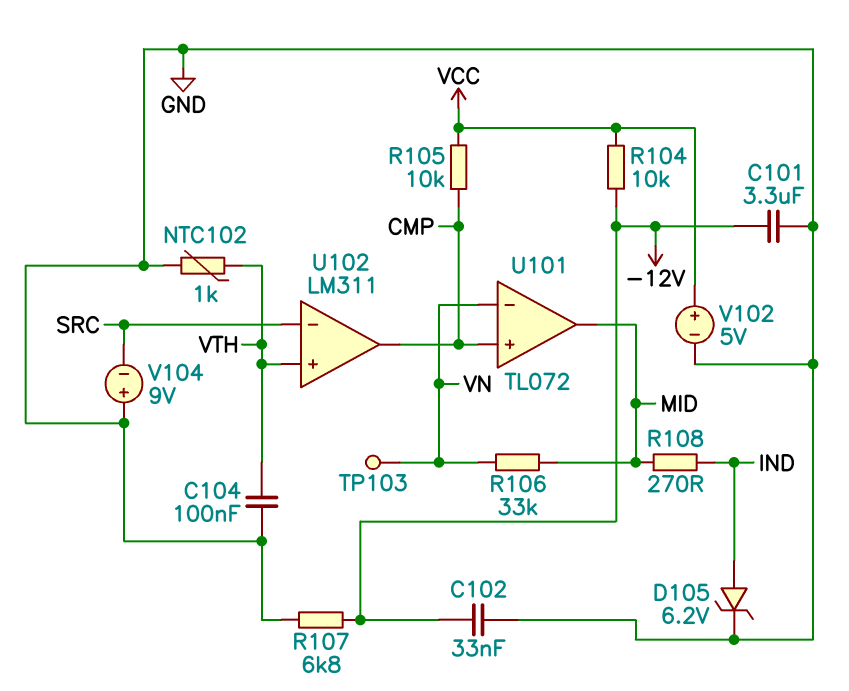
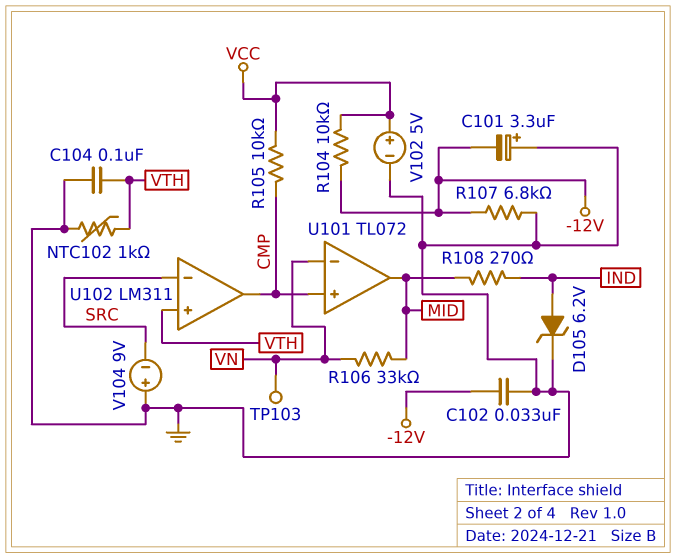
C101: 3.3uF (-12V, GND) -> 3.3uF (plus GND, minus -12V)

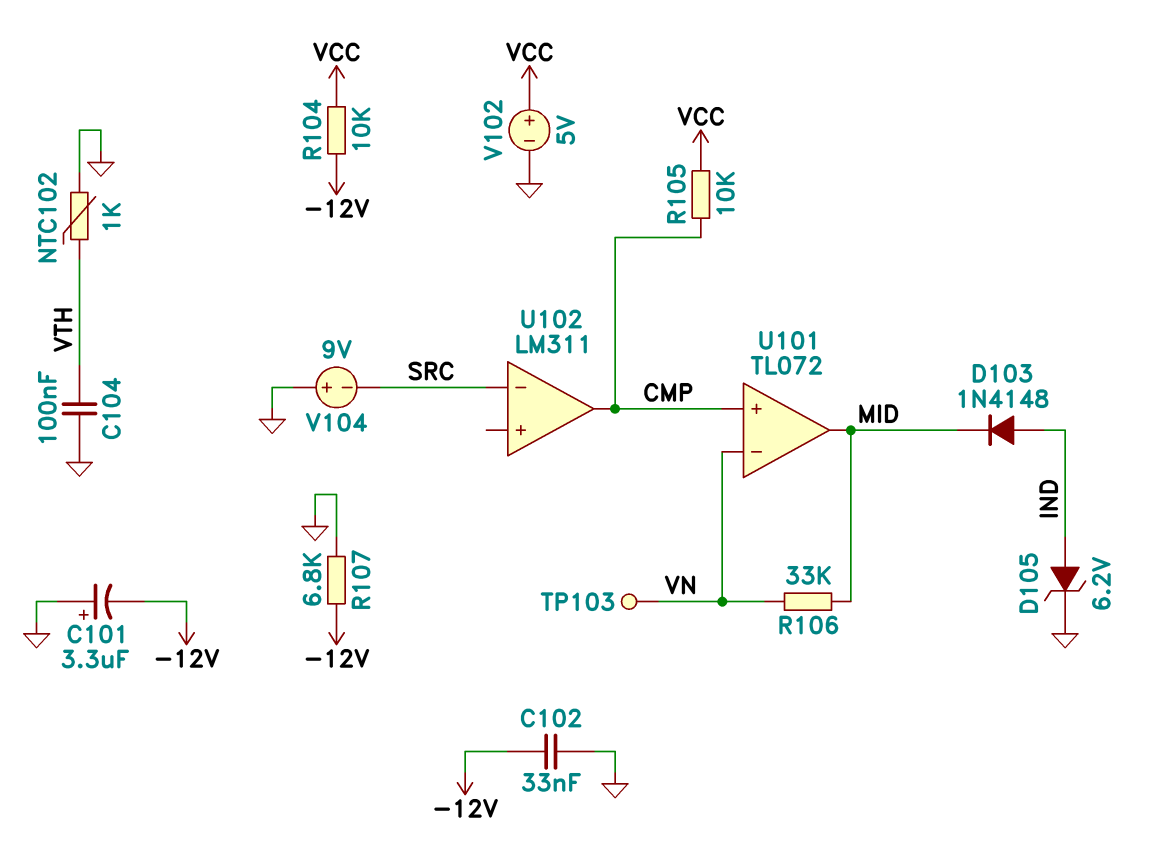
D103: none -> diode 1N4148 (A IND, K MID)
R108: 270 (IND, MID) -> none
U102 pin in+: VTH -> none

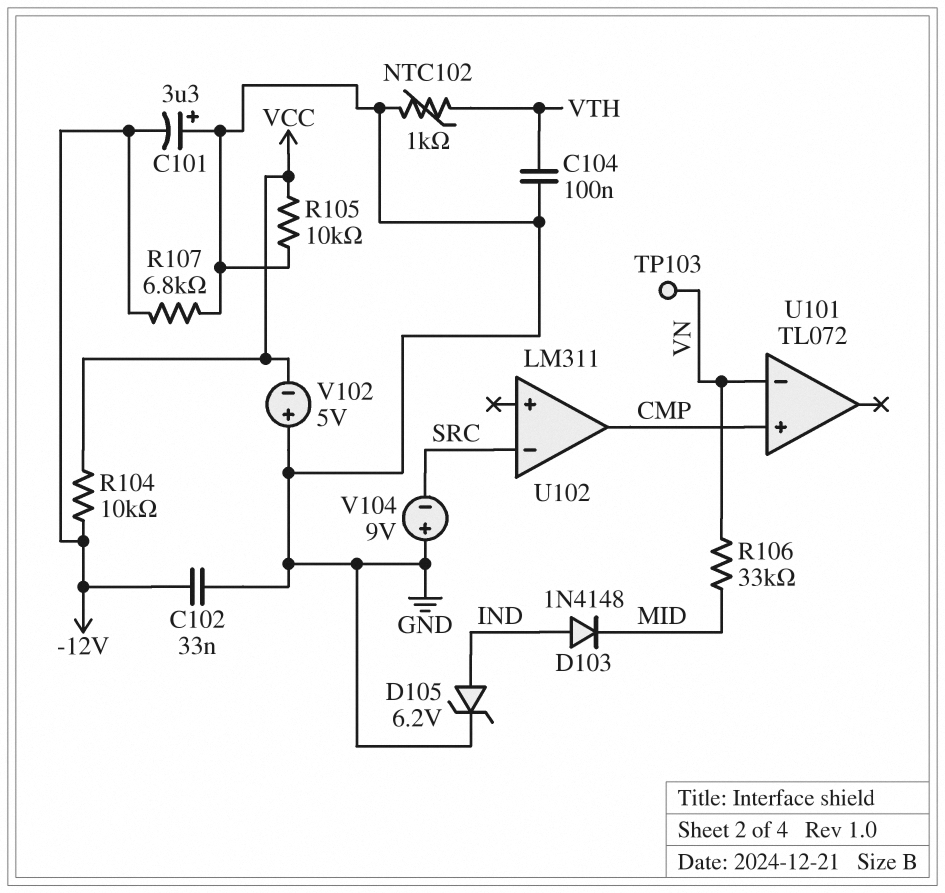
R105: 10k (CMP, VCC) -> 10k (GND, VCC)
U101 pin out: MID -> none
V102: 5V (plus VCC, minus GND) -> 5V (plus GND, minus VCC)

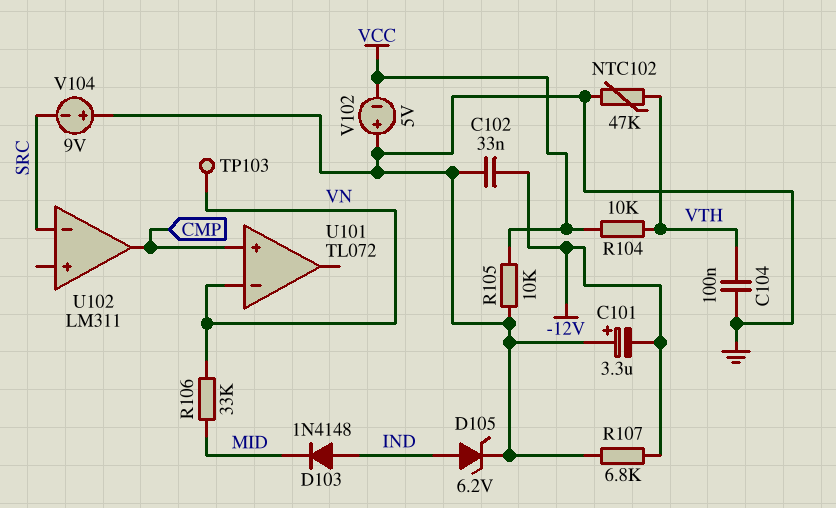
NTC102: 1k (GND, VTH) -> 47k (GND, VTH)
R104: 10k (-12V, VCC) -> 10k (VCC, VTH)

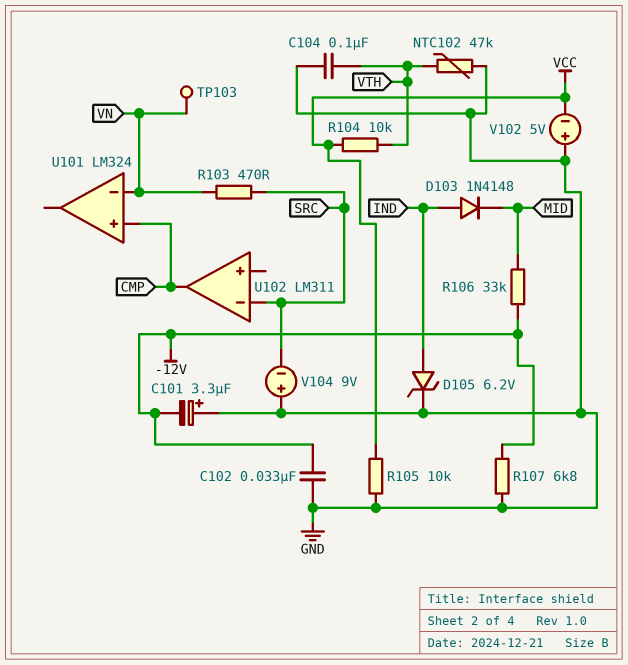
R103: none -> 470 (SRC, VN)
R106: 33k (MID, VN) -> 33k (-12V, MID)
U101: TL072 -> LM324

